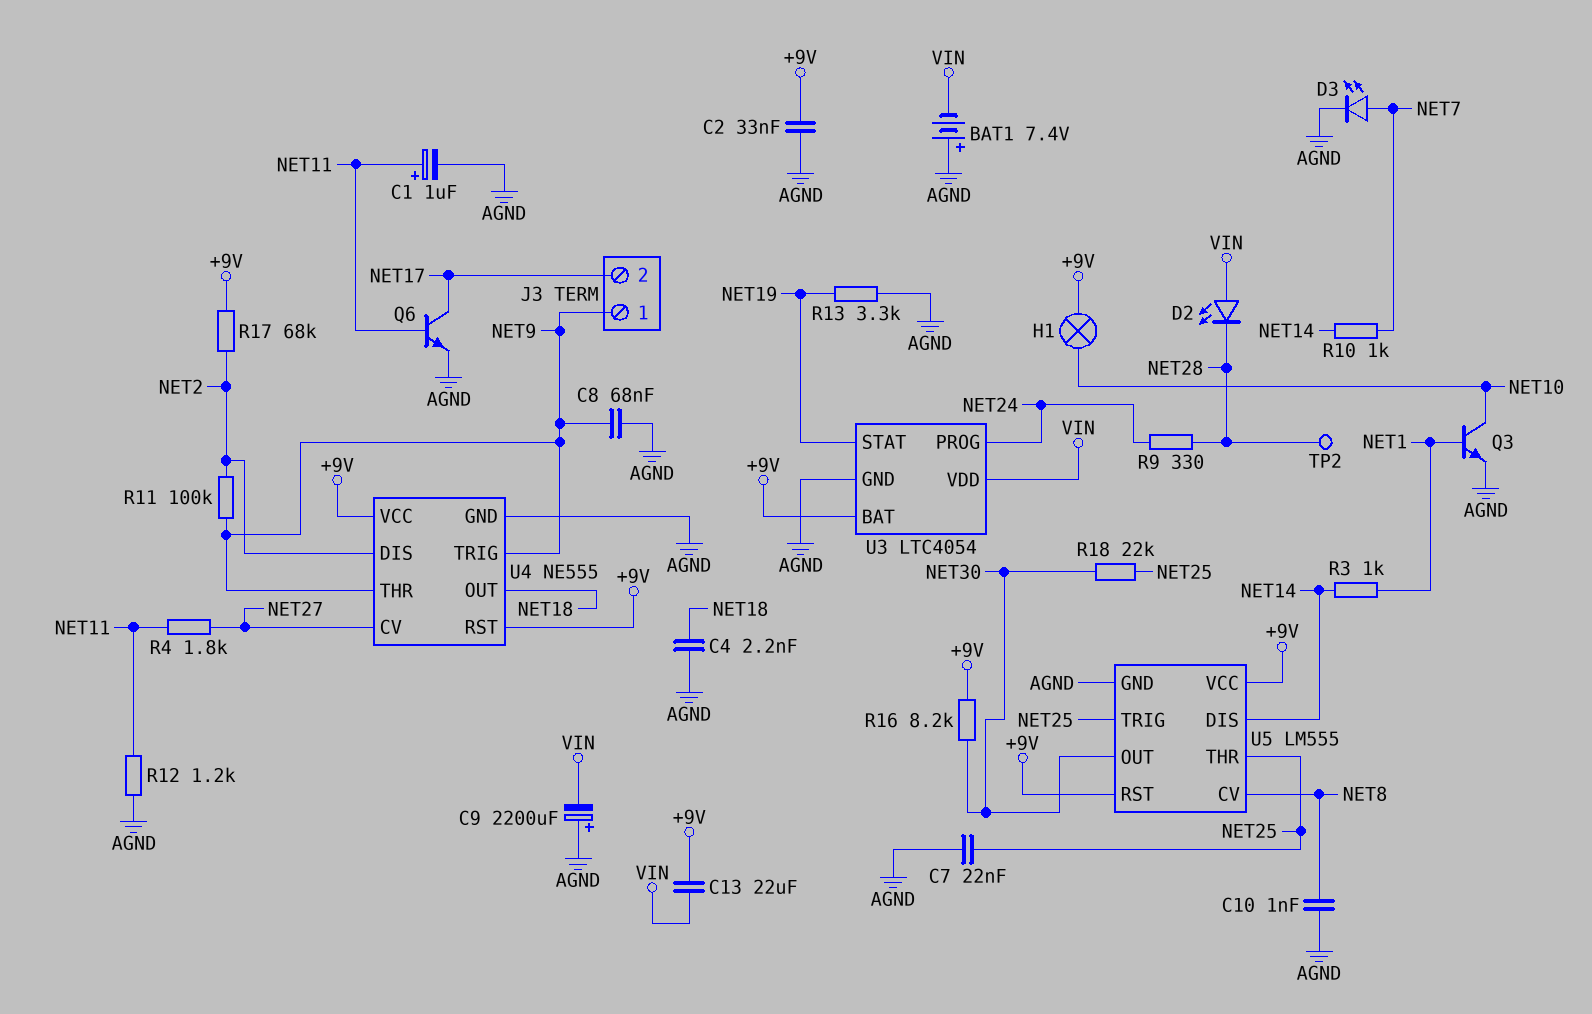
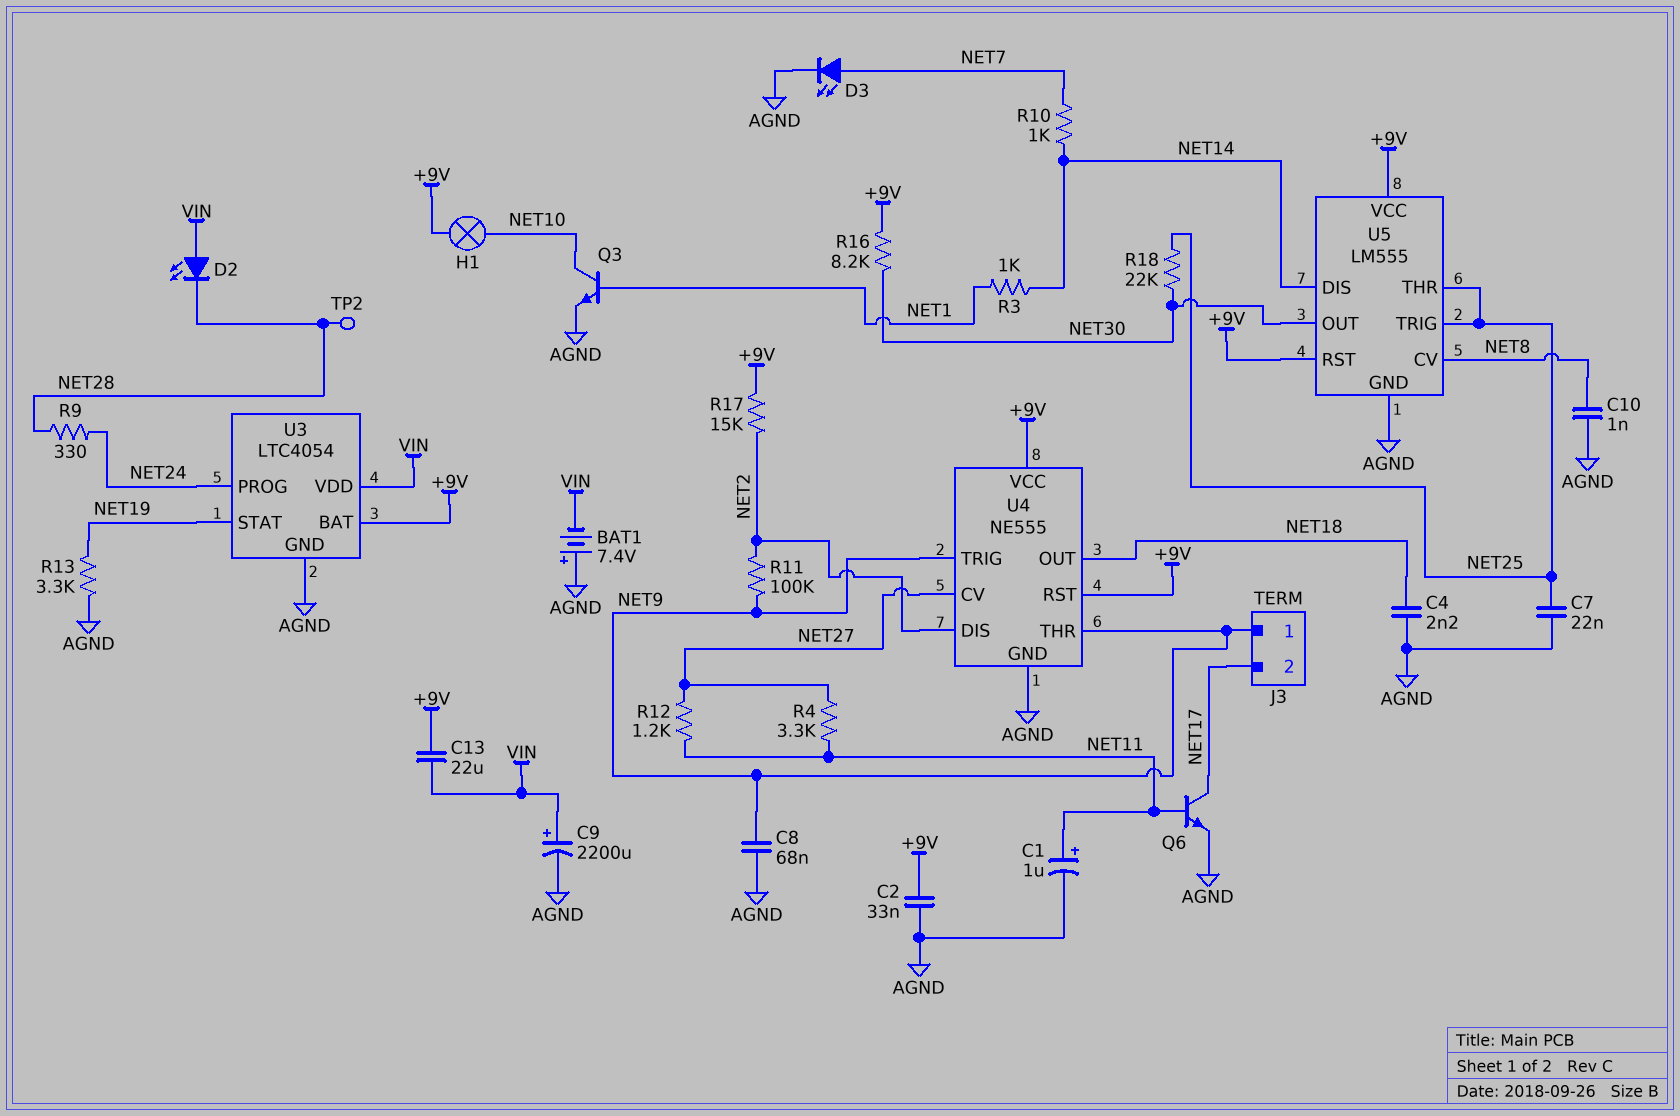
C9: 2200uF (plus AGND, minus VIN) -> 2200uF (plus VIN, minus AGND)
R4: 1.8k (NET11, NET27) -> 3.3k (NET11, NET27)
R12: 1.2k (AGND, NET11) -> 1.2k (NET11, NET27)
R17: 68k (+9V, NET2) -> 15k (+9V, NET2)

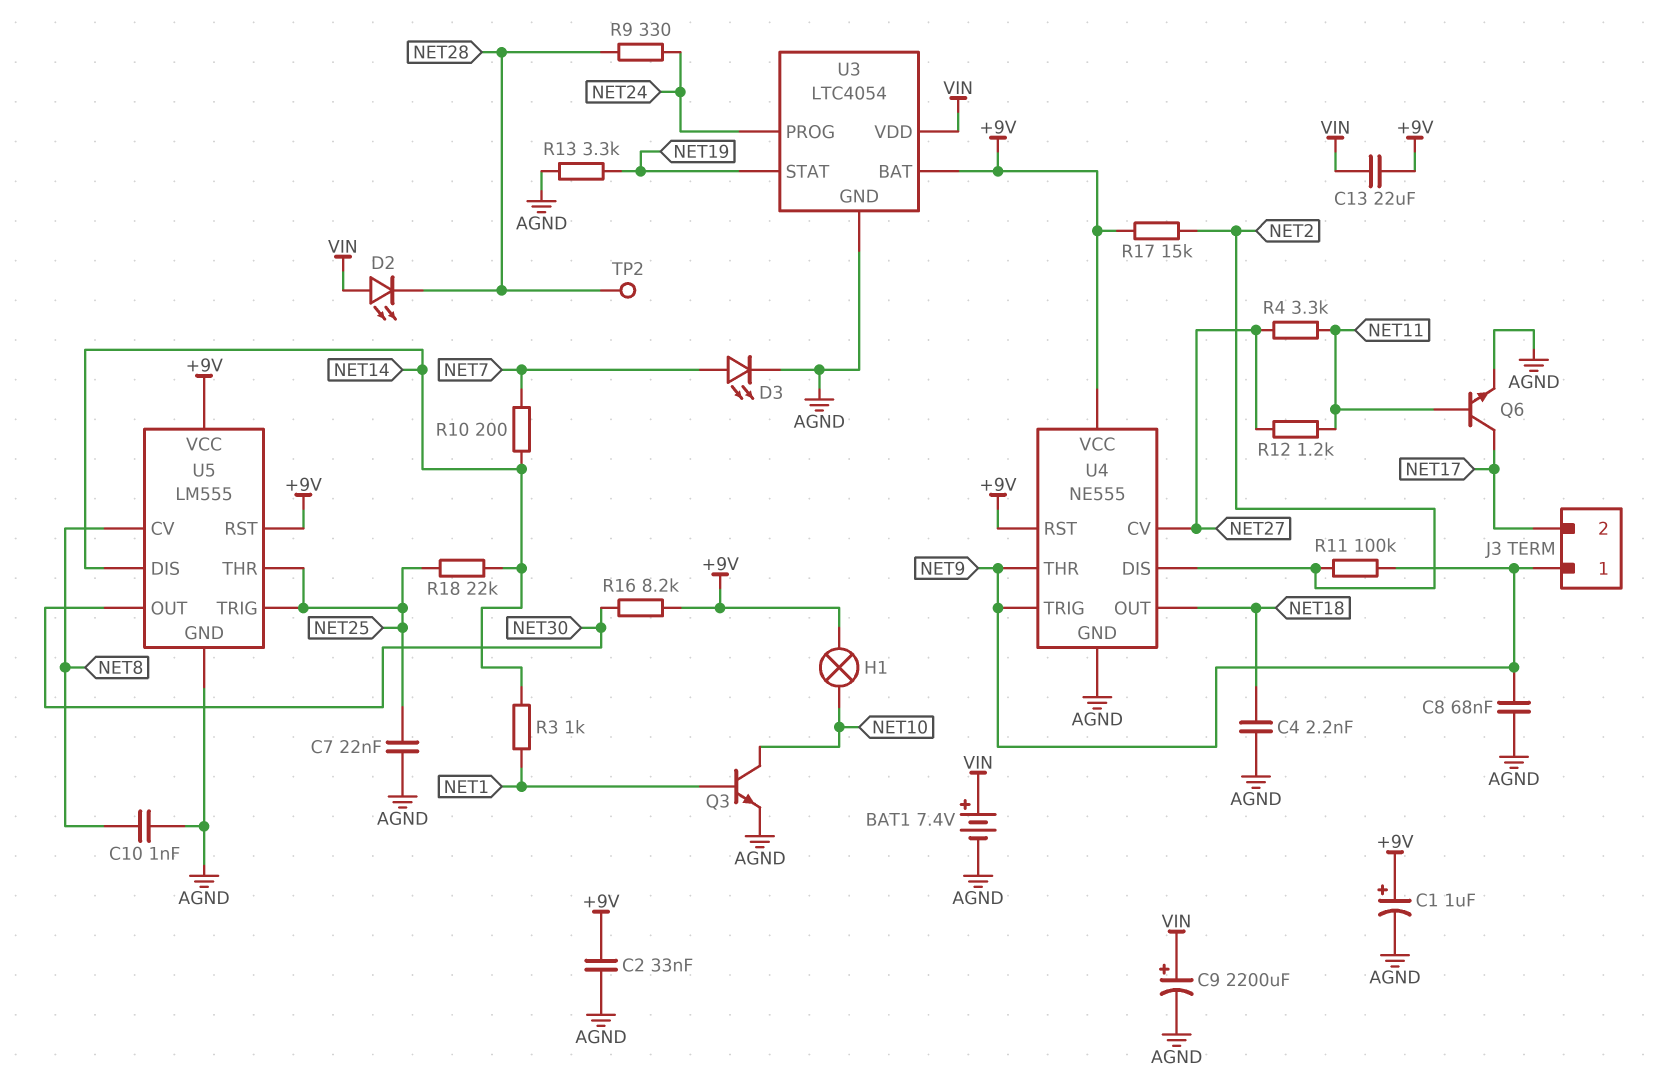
BAT1: 7.4V (plus AGND, minus VIN) -> 7.4V (plus VIN, minus AGND)
C1: 1uF (plus NET11, minus AGND) -> 1uF (plus +9V, minus AGND)
R10: 1k (NET7, NET14) -> 200 (NET7, NET14)
R18: 22k (NET25, NET30) -> 22k (NET14, NET25)

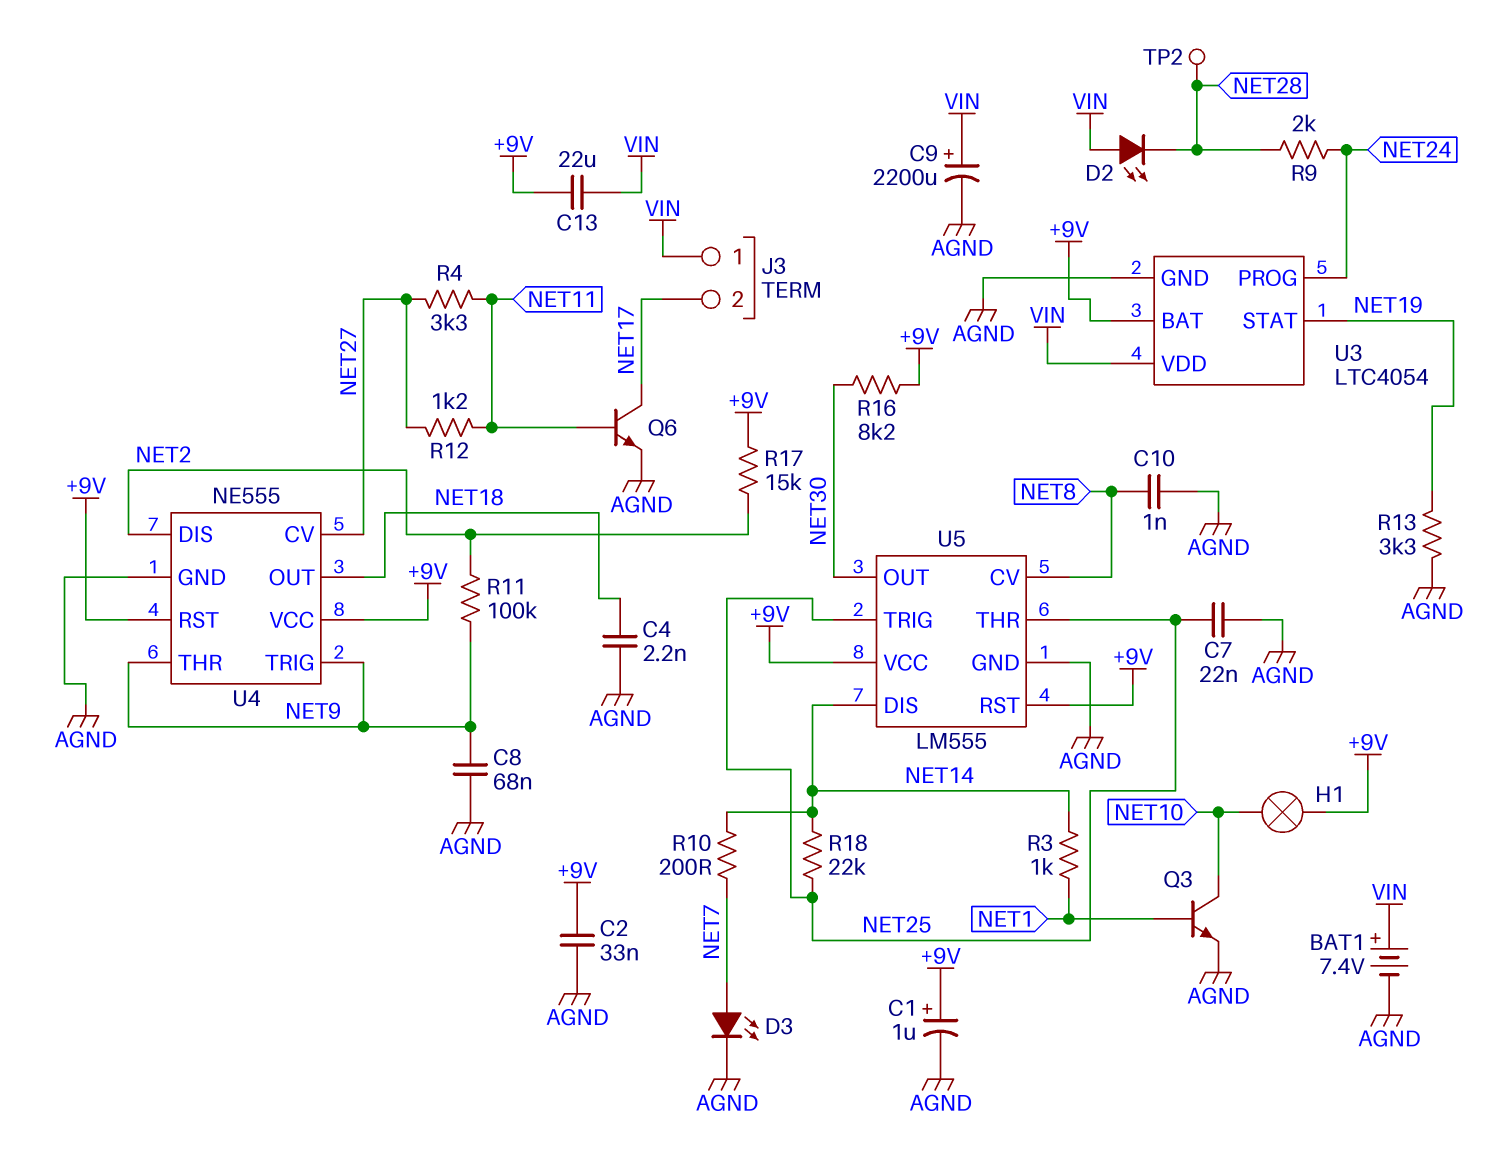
J3 pin 1: NET9 -> VIN
R9: 330 (NET24, NET28) -> 2k (NET24, NET28)

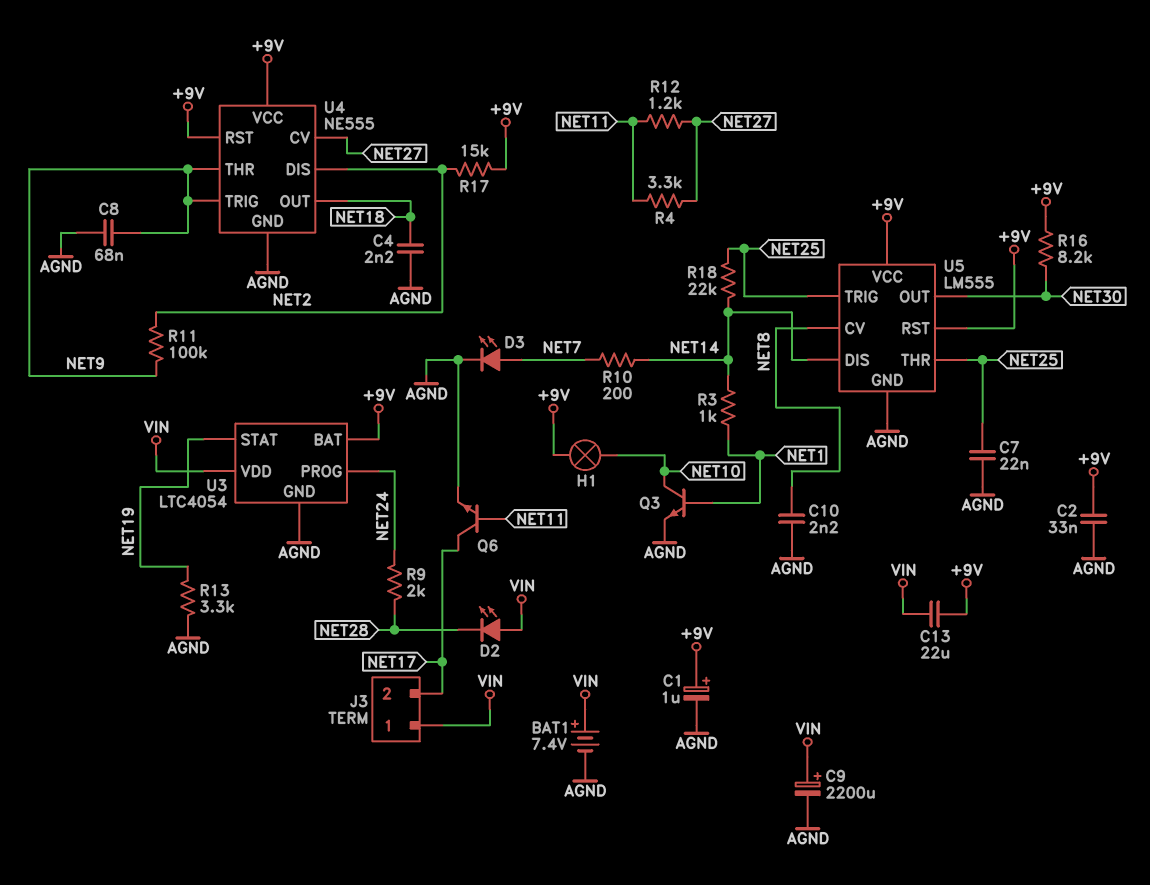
C10: 1nF (AGND, NET8) -> 2.2nF (AGND, NET8)
TP2: test point (NET28) -> none

